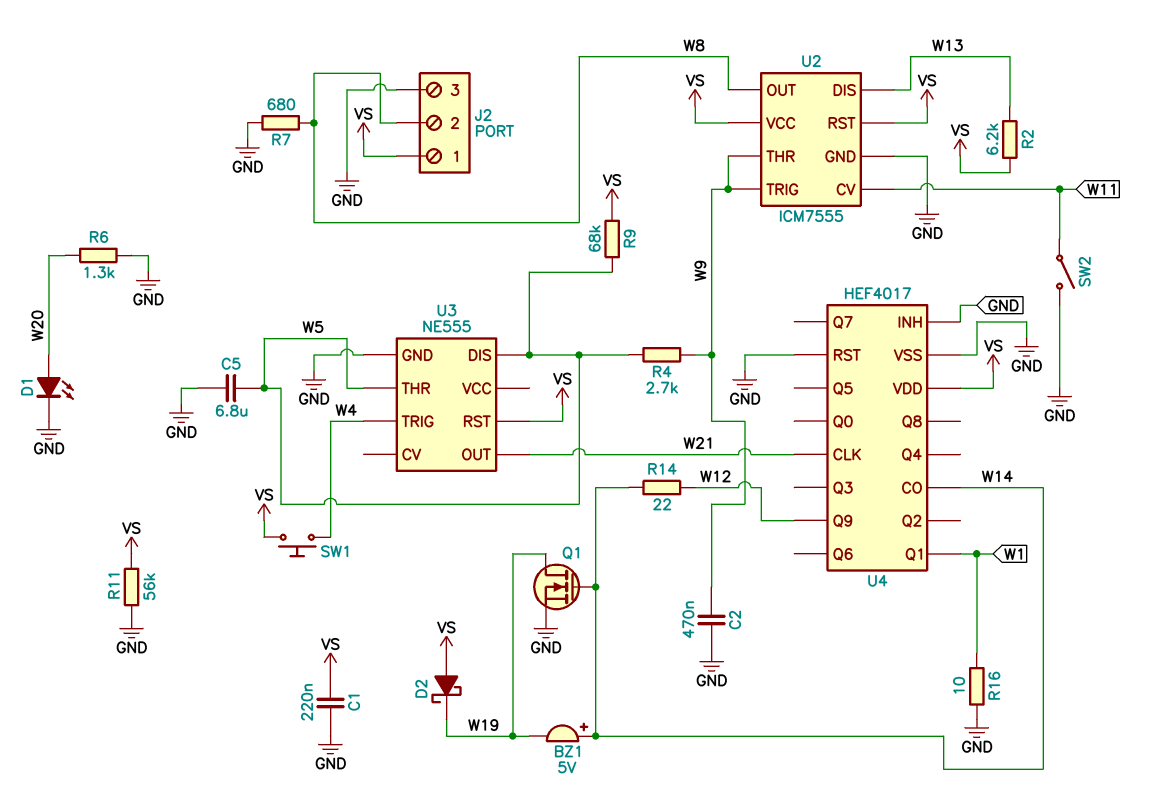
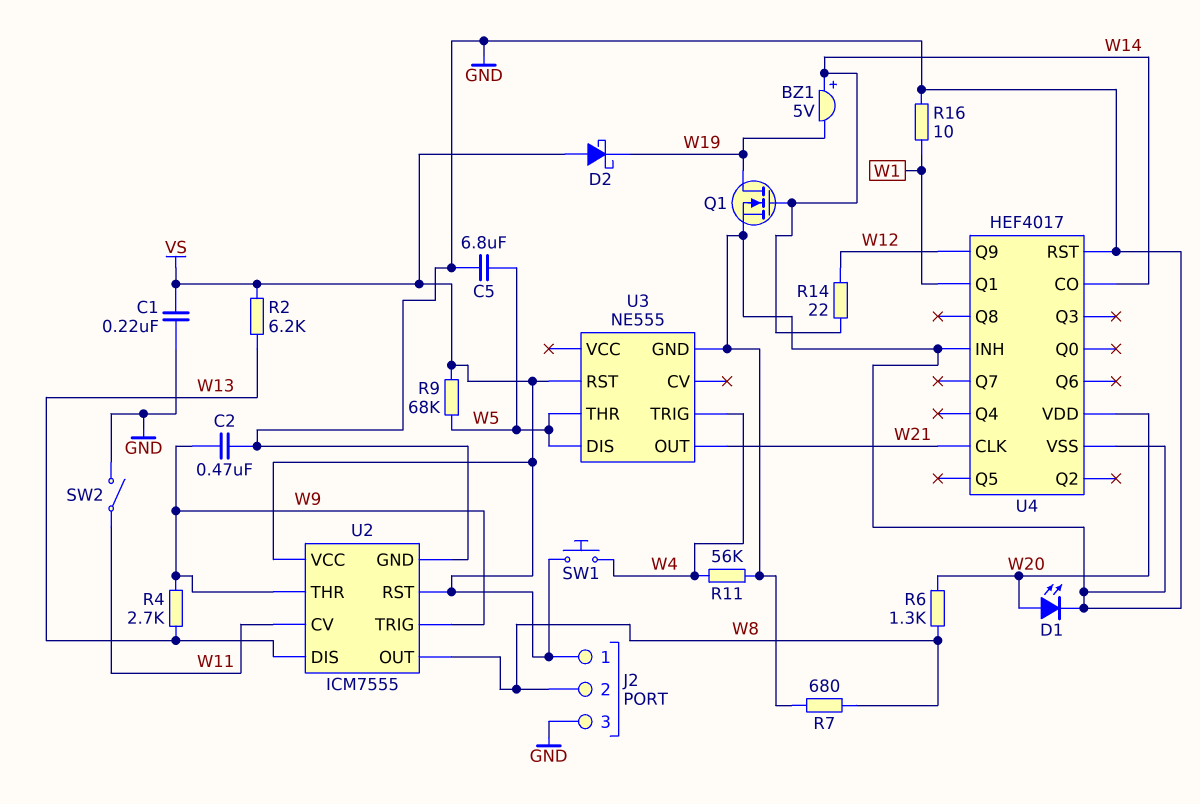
R4: 2.7k (W5, W9) -> 2.7k (W9, W13)
R6: 1.3k (GND, W20) -> 1.3k (W8, W20)
R11: 56k (GND, VS) -> 56k (GND, W4)
U4 pin VDD: VS -> W20

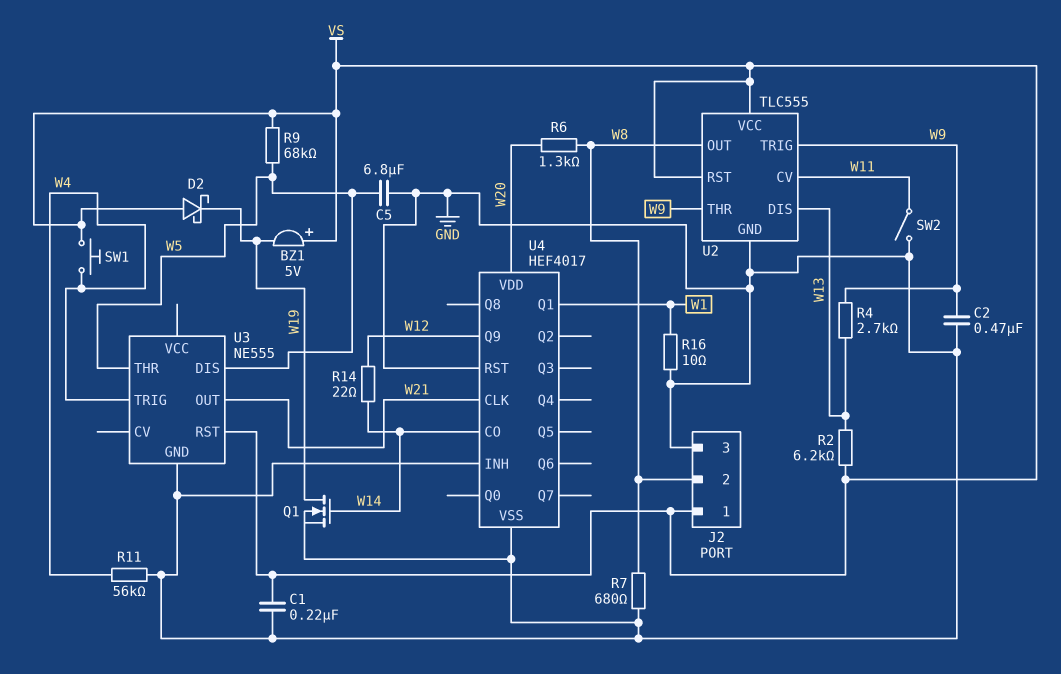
BZ1: buzzer 5V (plus W14, minus W19) -> buzzer 5V (plus VS, minus W19)
D1: LED (A W20, K GND) -> none
U2: ICM7555 -> TLC555

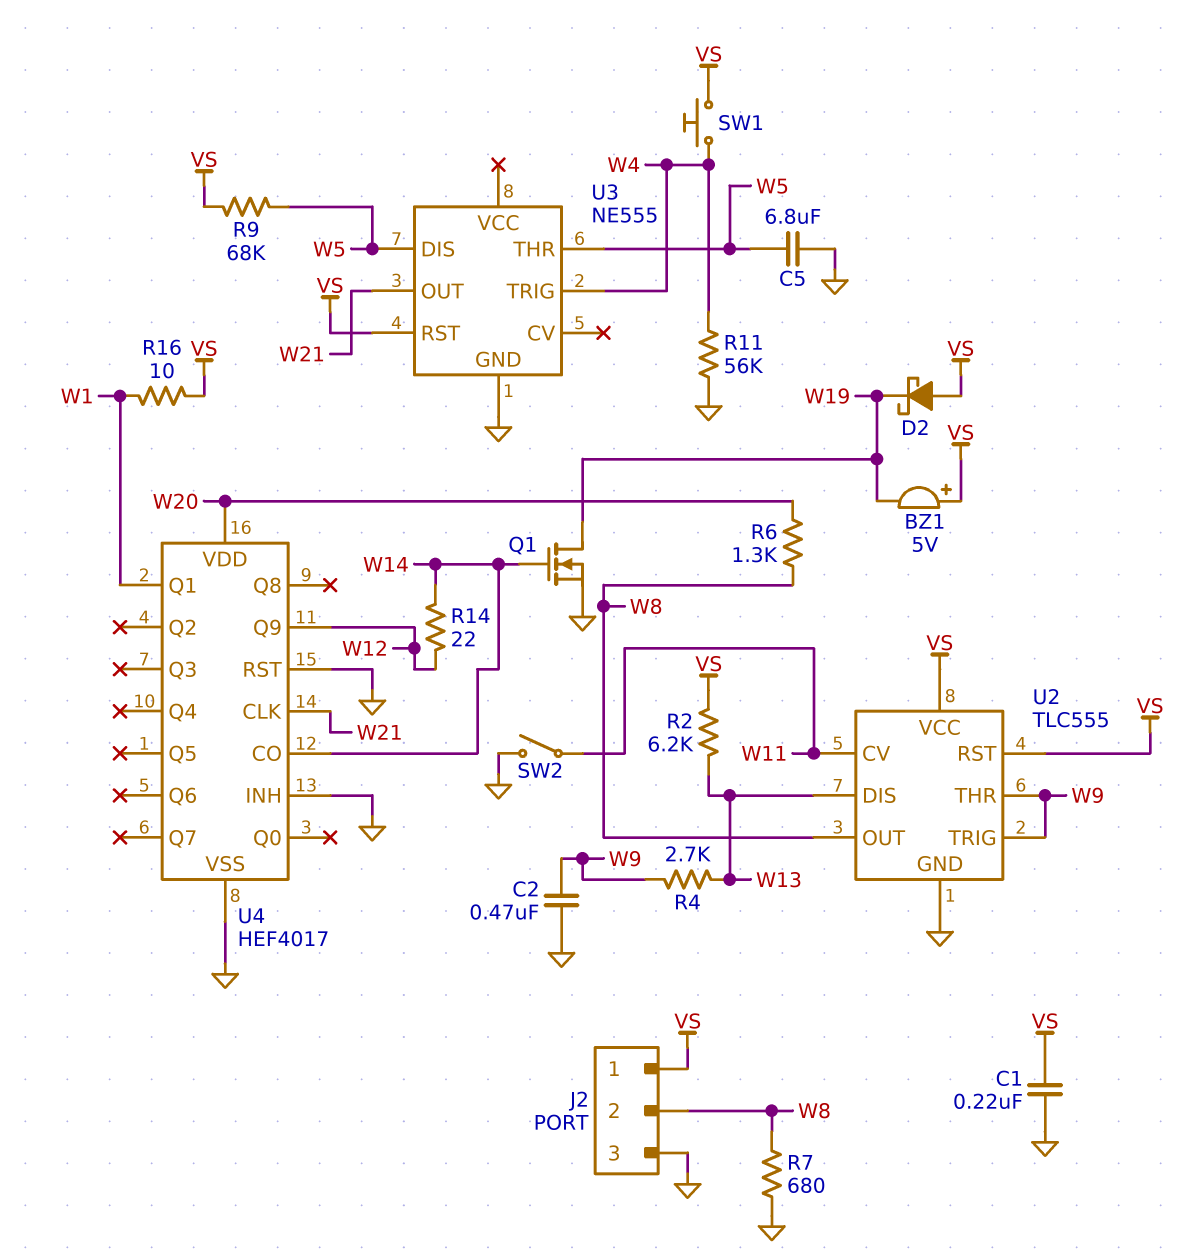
R16: 10 (GND, W1) -> 10 (VS, W1)

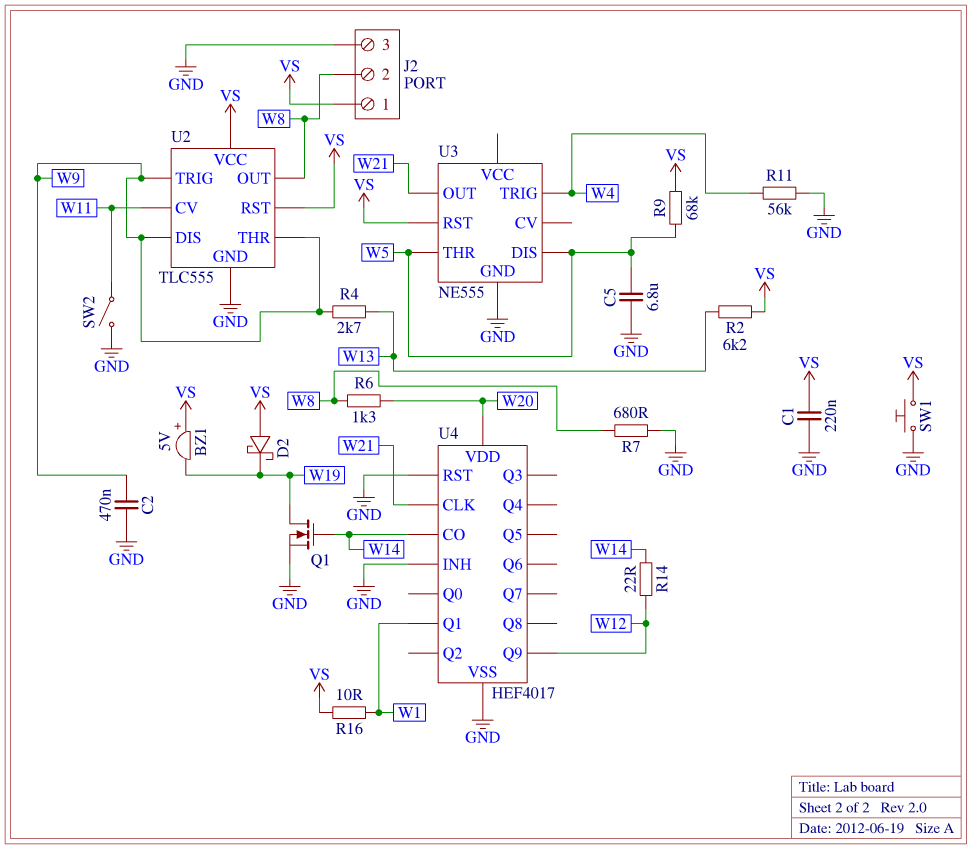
SW1: button (VS, W4) -> button (GND, VS)
U2 pin DIS: W13 -> W9

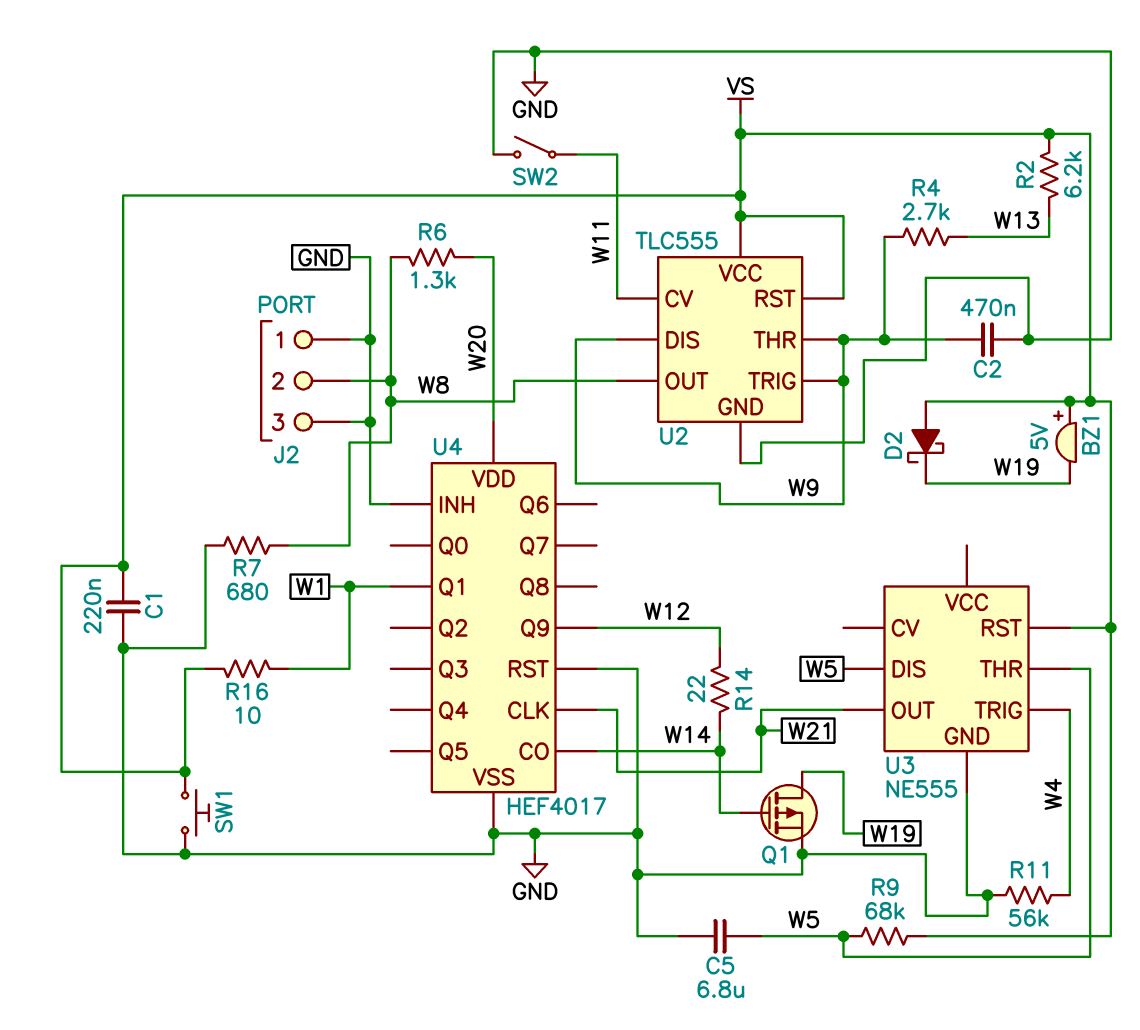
J2 pin 1: VS -> GND
Q1: NMOS (G W14, D W19, S GND) -> PMOS (G W14, D W19, S GND)

